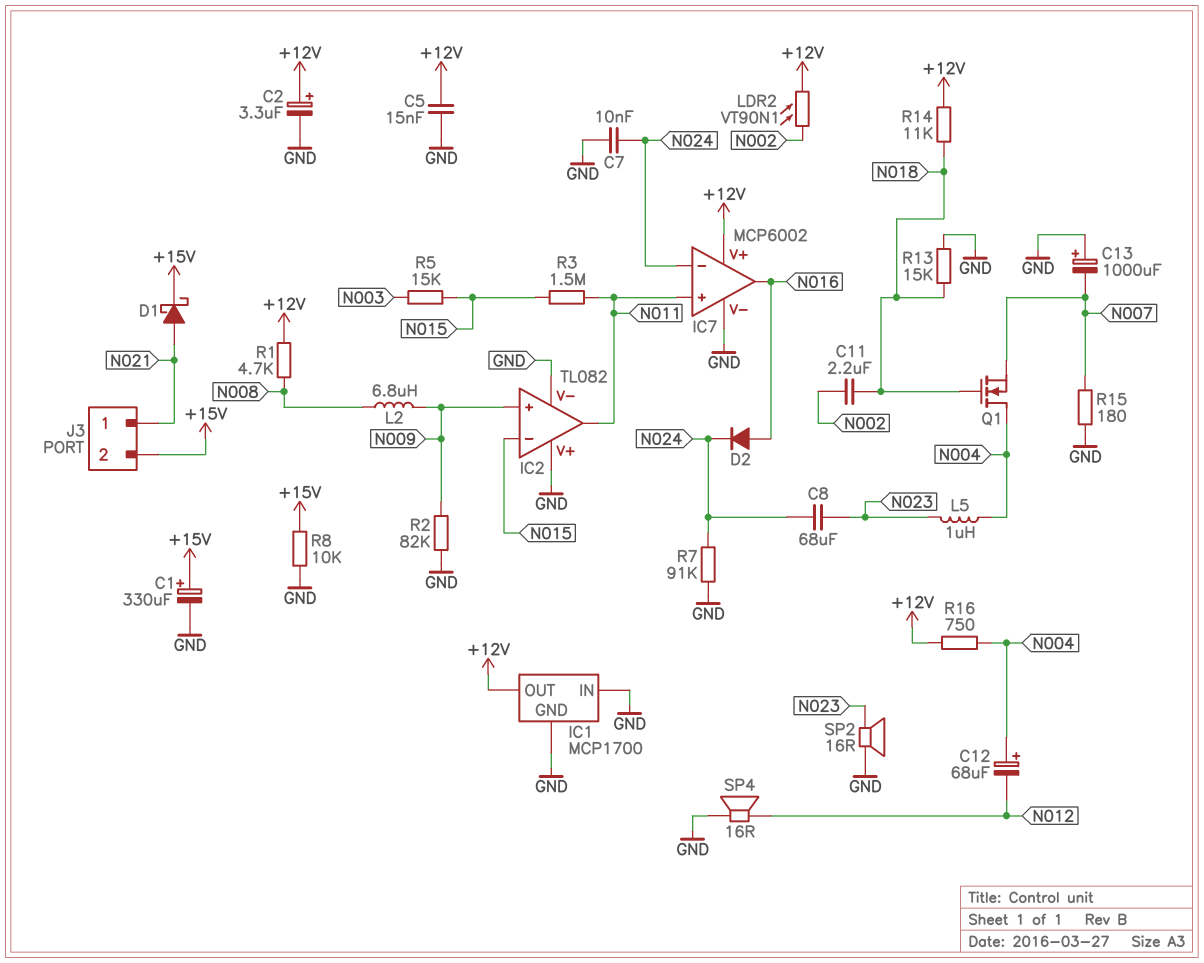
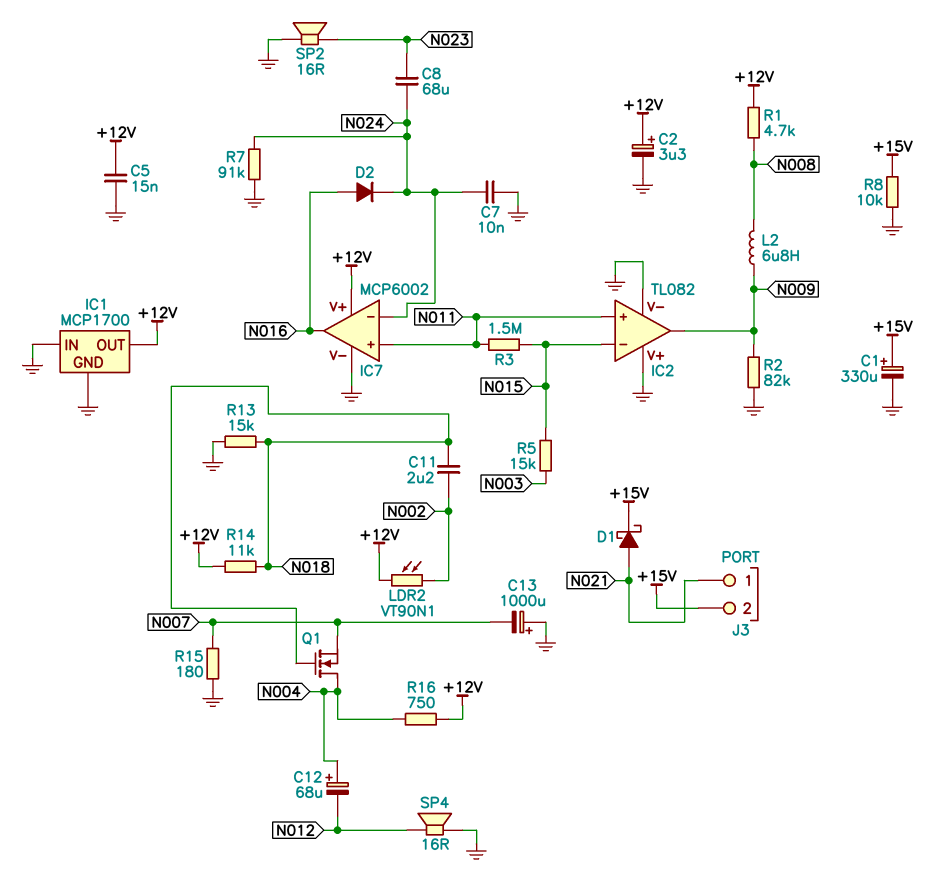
IC2 pin in+: N009 -> N011
IC2 pin out: N011 -> N009
L5: 1uH (N004, N023) -> none

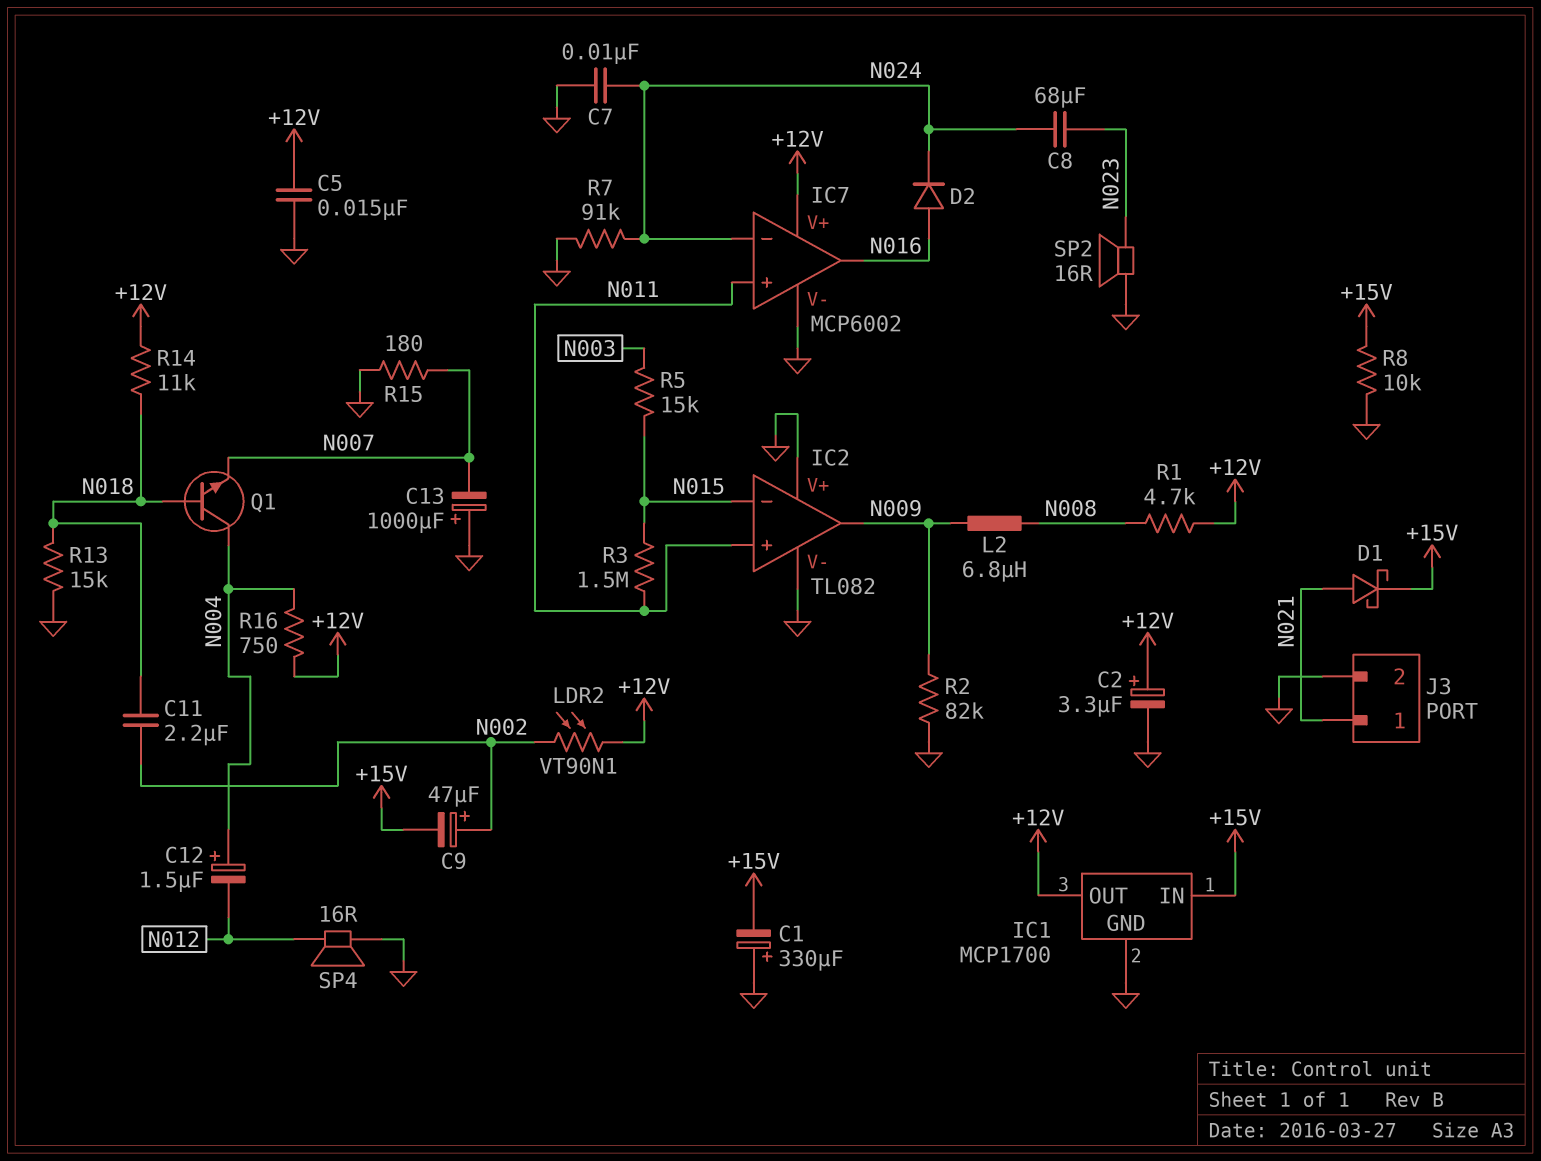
C1: 330uF (plus +15V, minus GND) -> 330uF (plus GND, minus +15V)
C9: none -> 47uF (plus N002, minus +15V)
C12: 68uF (plus N004, minus N012) -> 1.5uF (plus N004, minus N012)
IC1 pin IN: GND -> +15V
J3 pin 2: +15V -> GND
Q1: NMOS (G N018, D N004, S N007) -> NPN (B N018, C N004, E N007)

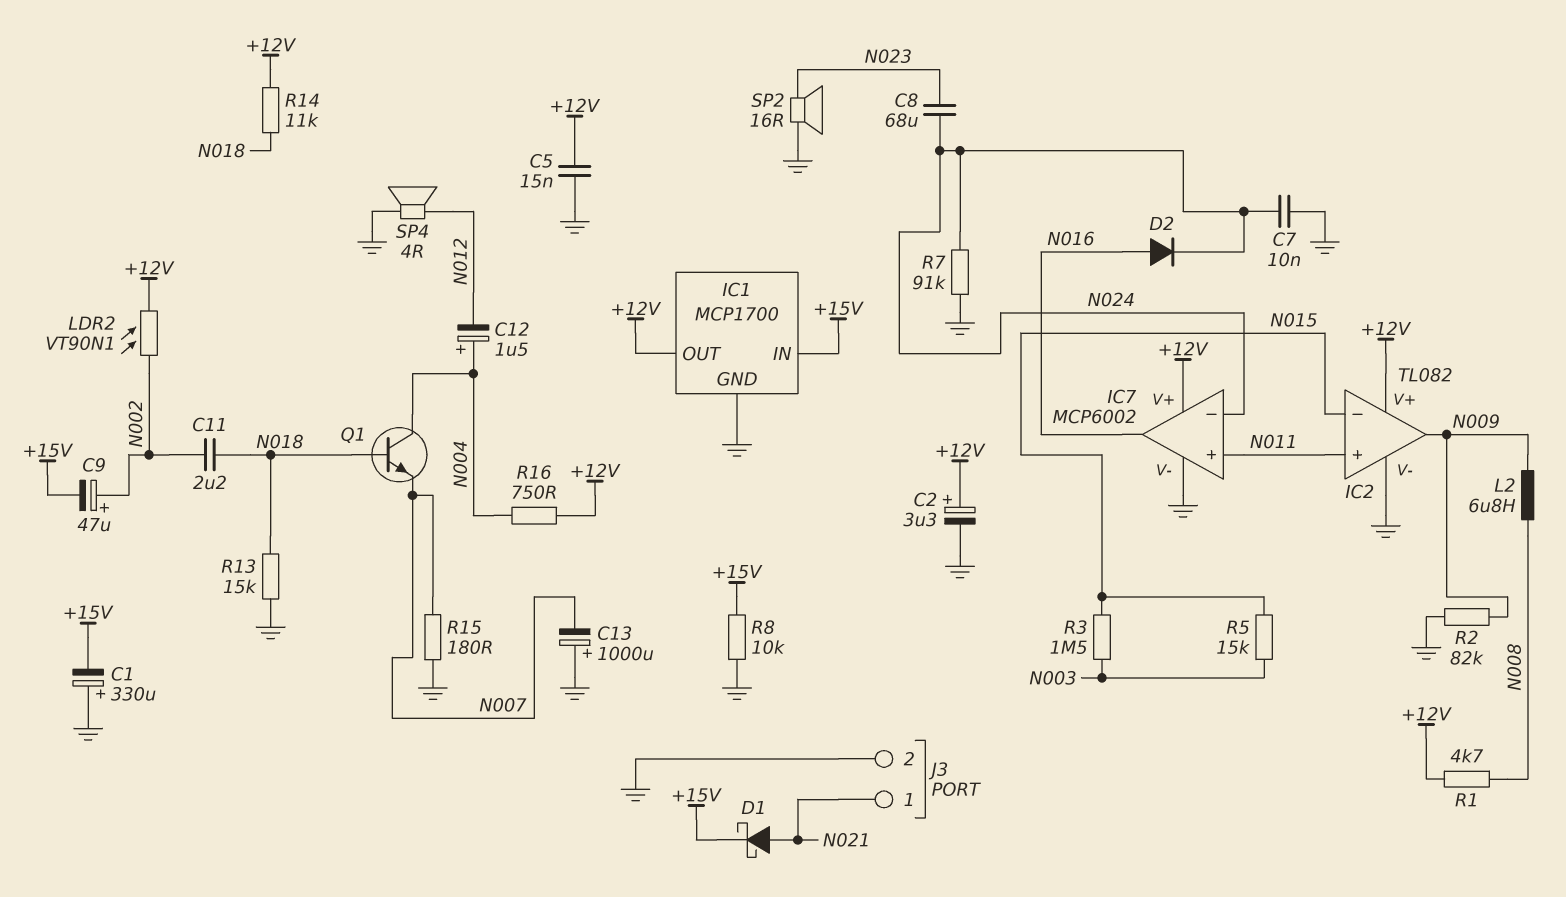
IC2 pin V+: GND -> +12V
R3: 1.5M (N011, N015) -> 1.5M (N003, N015)
SP4: speaker 16R (GND, N012) -> speaker 4R (GND, N012)

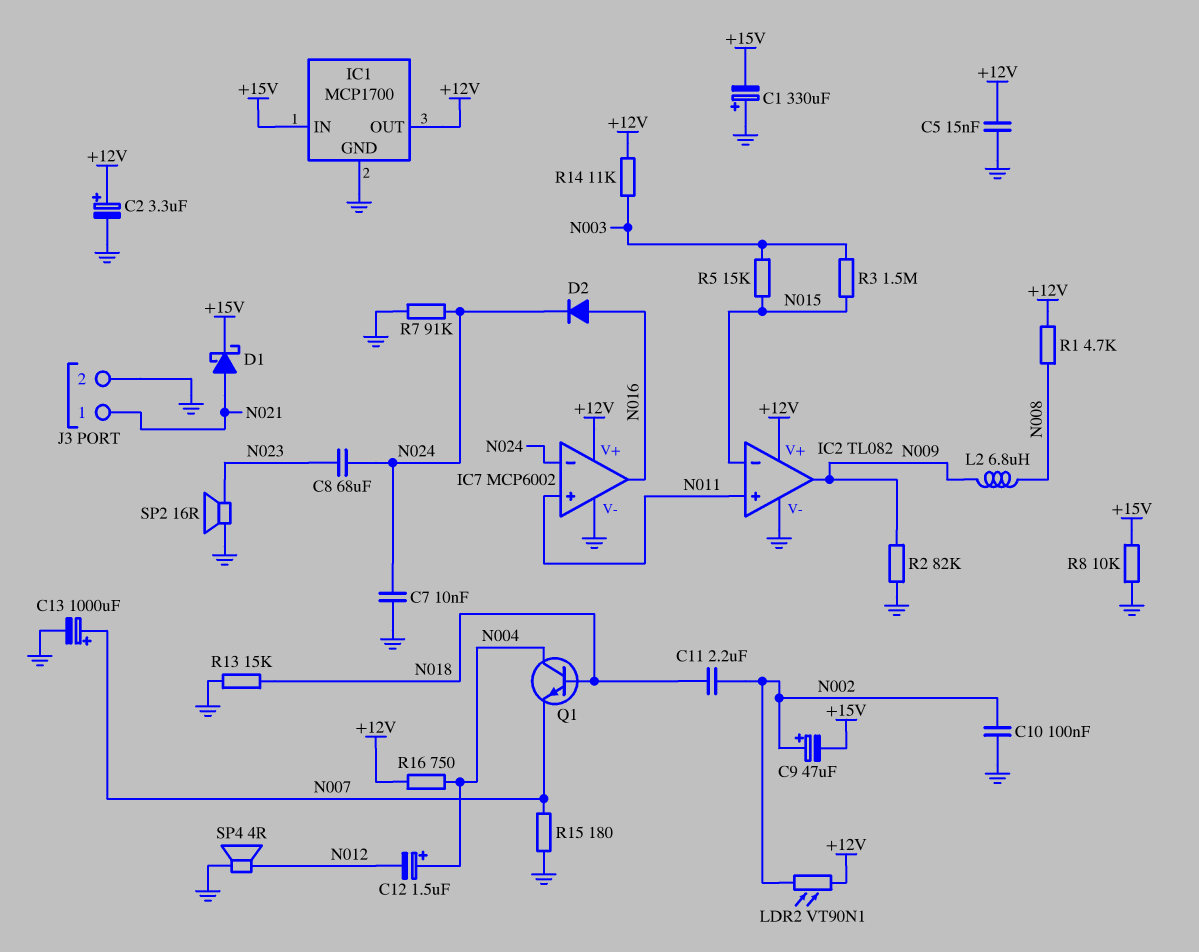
C10: none -> 100nF (GND, N002)
C13: 1000uF (plus GND, minus N007) -> 1000uF (plus N007, minus GND)
R14: 11k (+12V, N018) -> 11k (+12V, N003)

